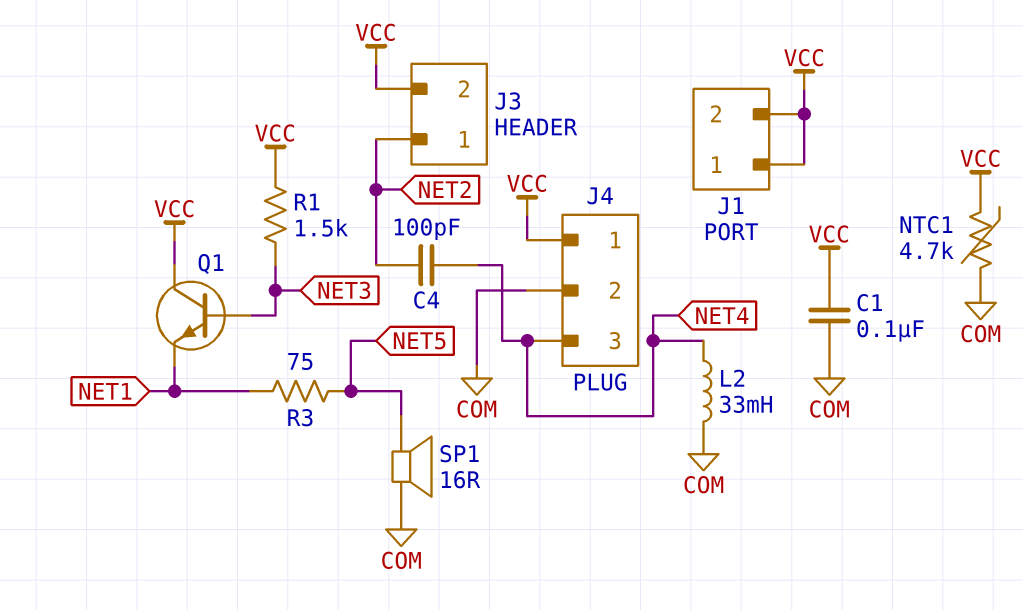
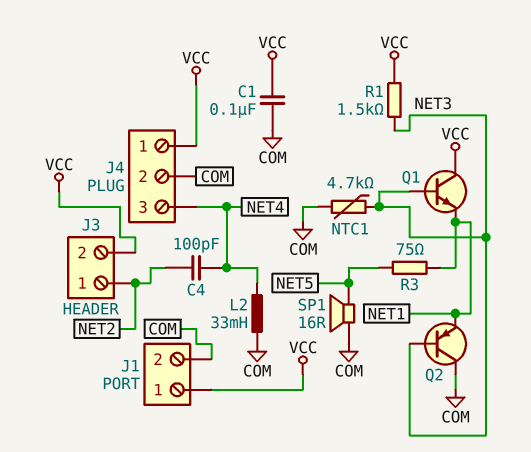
J1 pin 2: VCC -> COM
NTC1: 4.7k (COM, VCC) -> 4.7k (COM, NET3)
Q2: none -> PNP (B NET3, C COM, E NET1)

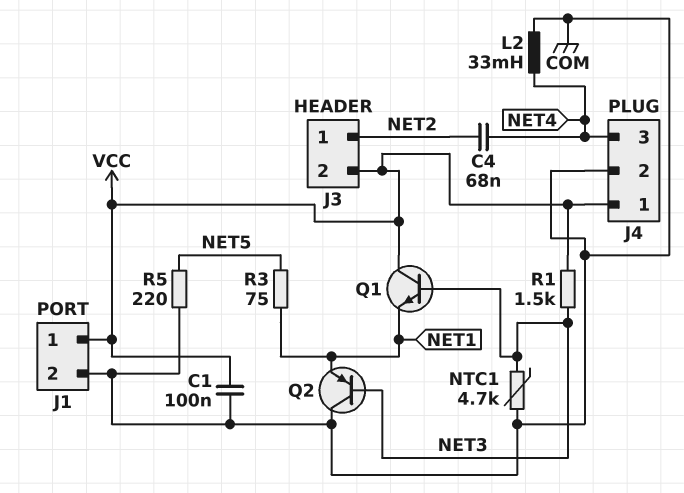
C4: 100pF (NET2, NET4) -> 68nF (NET2, NET4)
R5: none -> 220 (COM, NET5)
SP1: speaker 16R (COM, NET5) -> none

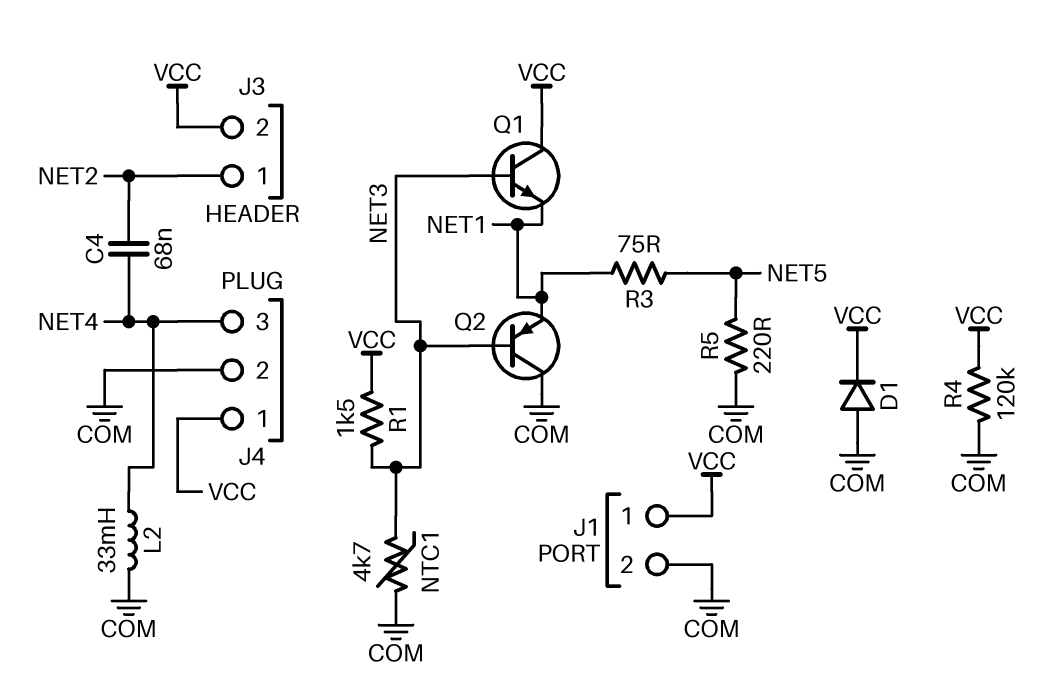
C1: 100nF (COM, VCC) -> none
D1: none -> diode (A COM, K VCC)
R4: none -> 120k (COM, VCC)

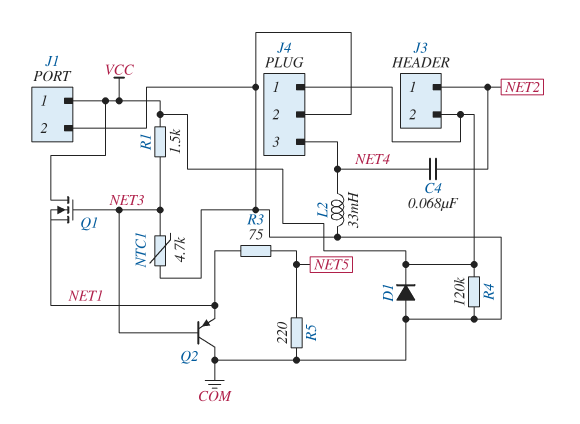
Q1: NPN (B NET3, C VCC, E NET1) -> NMOS (G NET3, D VCC, S NET1)

